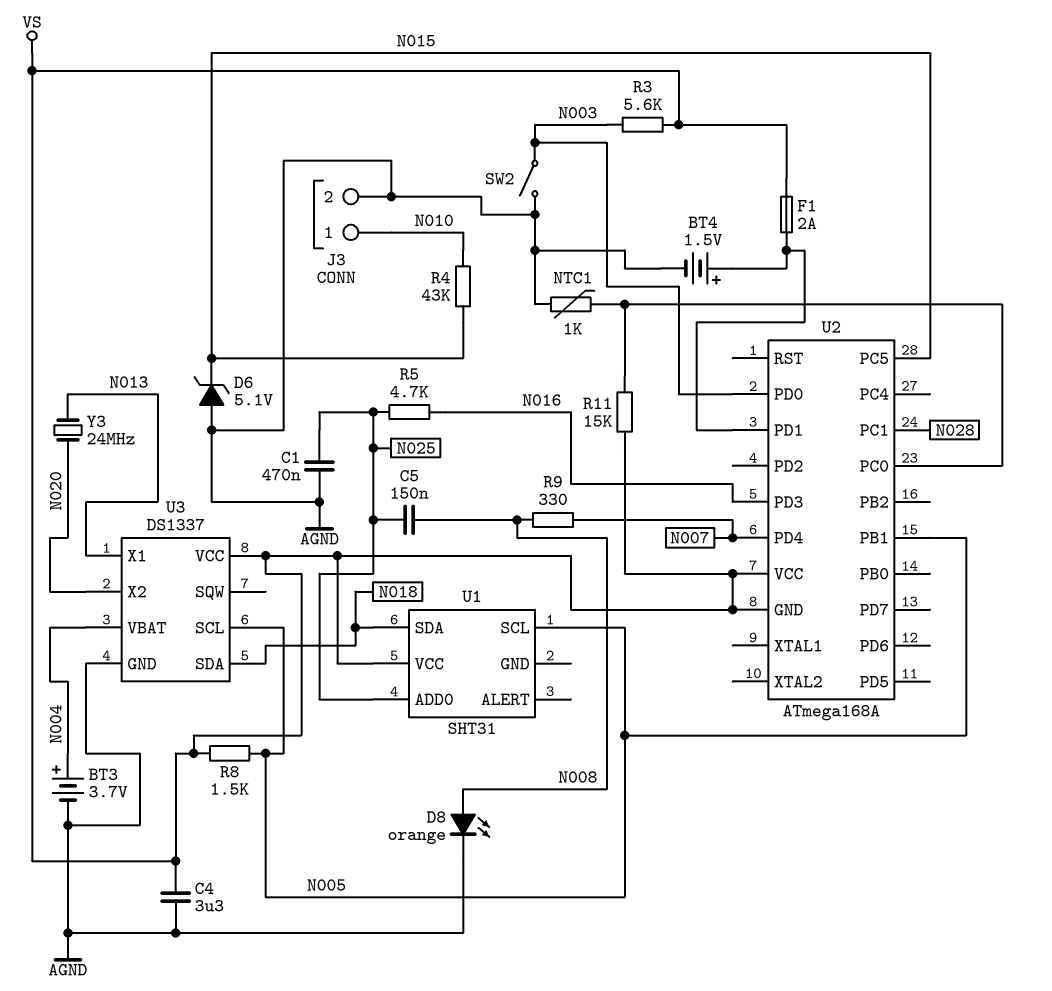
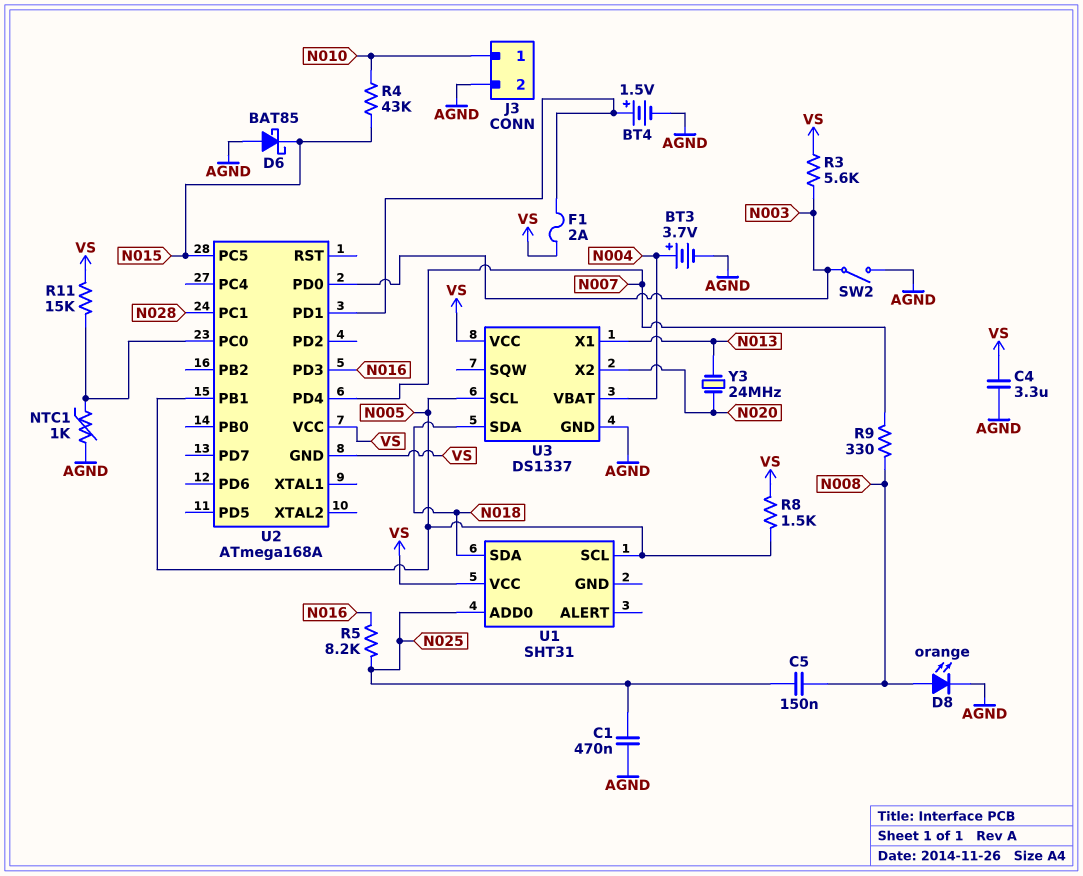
D6: zener 5.1V (A AGND, K N015) -> schottky BAT85 (A AGND, K N015)
R5: 4.7k (N016, N025) -> 8.2k (N016, N025)

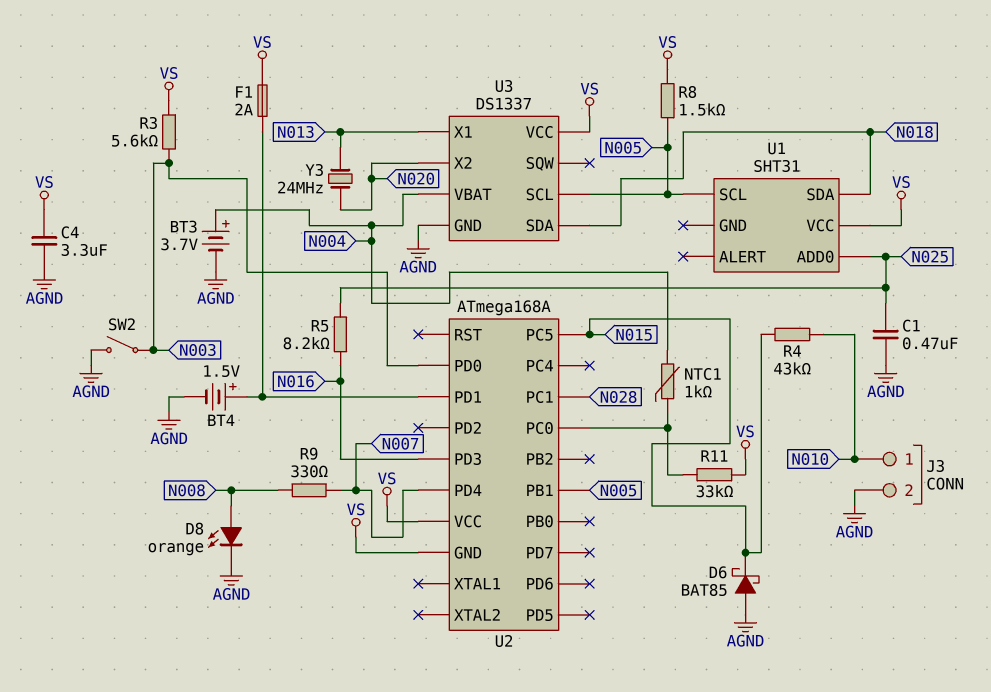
C5: 150nF (N008, N025) -> none
NTC1: 1k (AGND, U2/PC0) -> 1k (N004, U2/PC0)
R11: 15k (U2/PC0, VS) -> 33k (U2/PC0, VS)

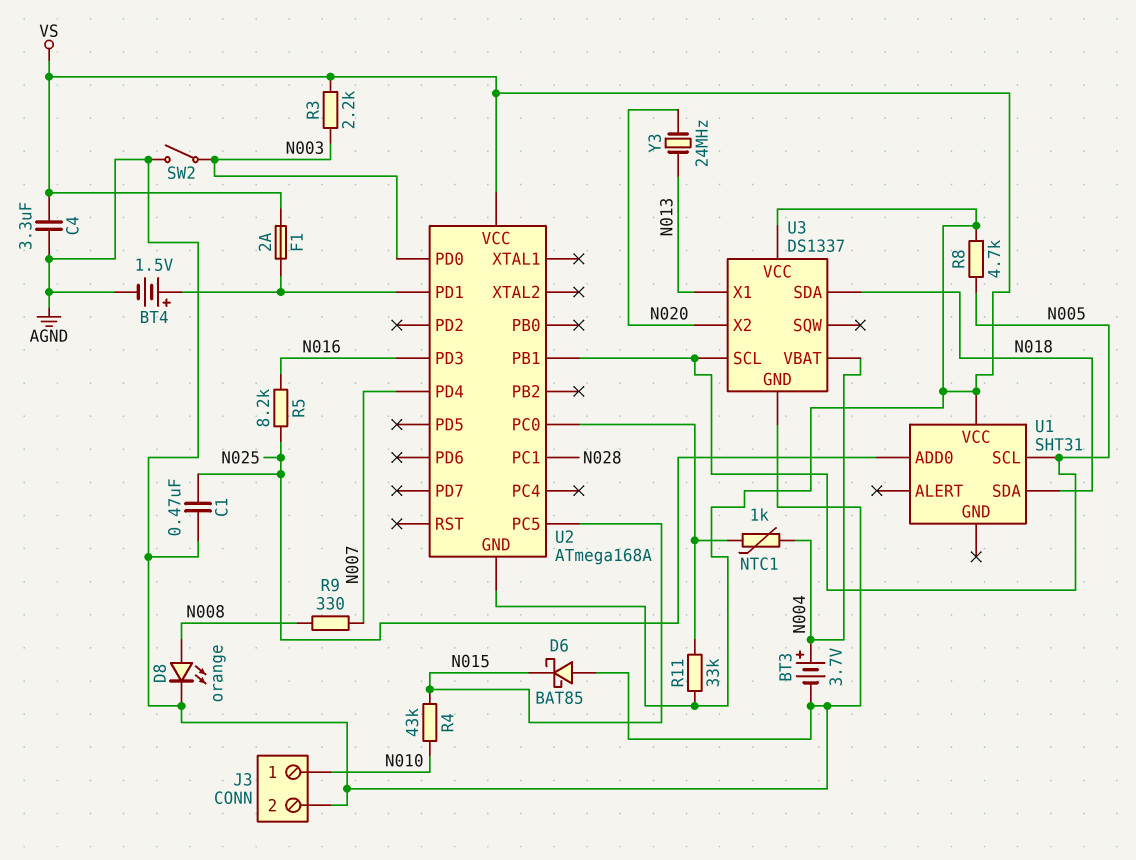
R3: 5.6k (N003, VS) -> 2.2k (N003, VS)
R8: 1.5k (N005, VS) -> 4.7k (N005, VS)

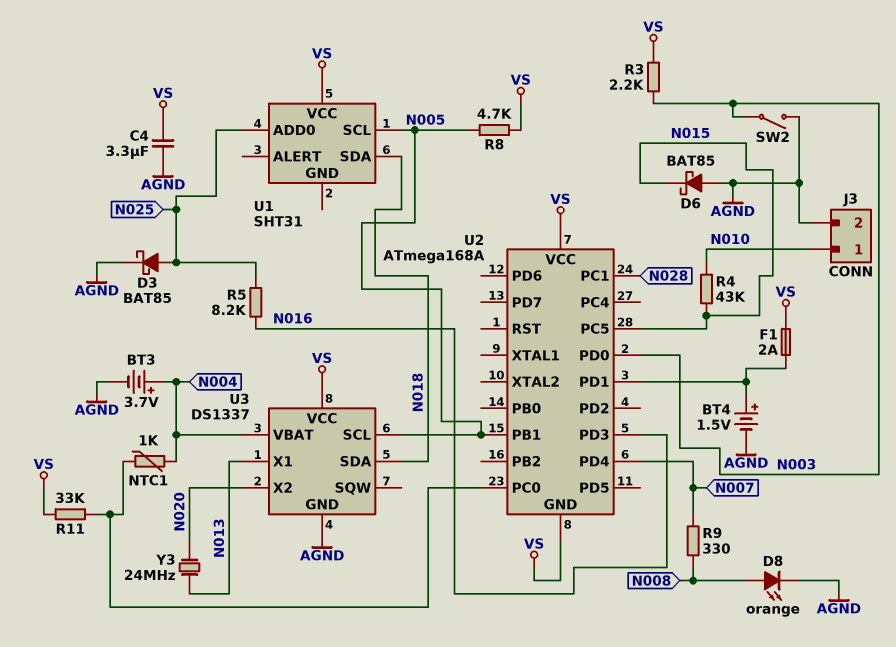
C1: 470nF (AGND, N025) -> none
D3: none -> schottky BAT85 (A N025, K AGND)

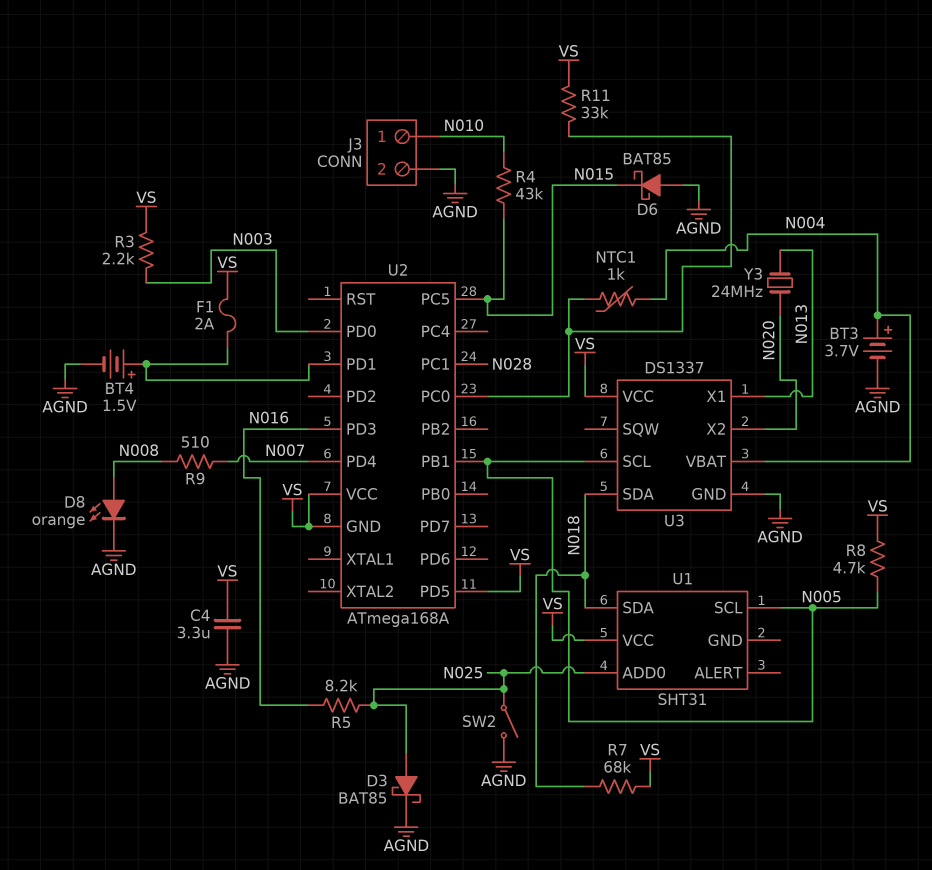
R7: none -> 68k (N018, VS)
R9: 330 (N007, N008) -> 510 (N007, N008)
SW2: switch (AGND, N003) -> switch (AGND, N025)
U2 pin PD5: none -> VS

